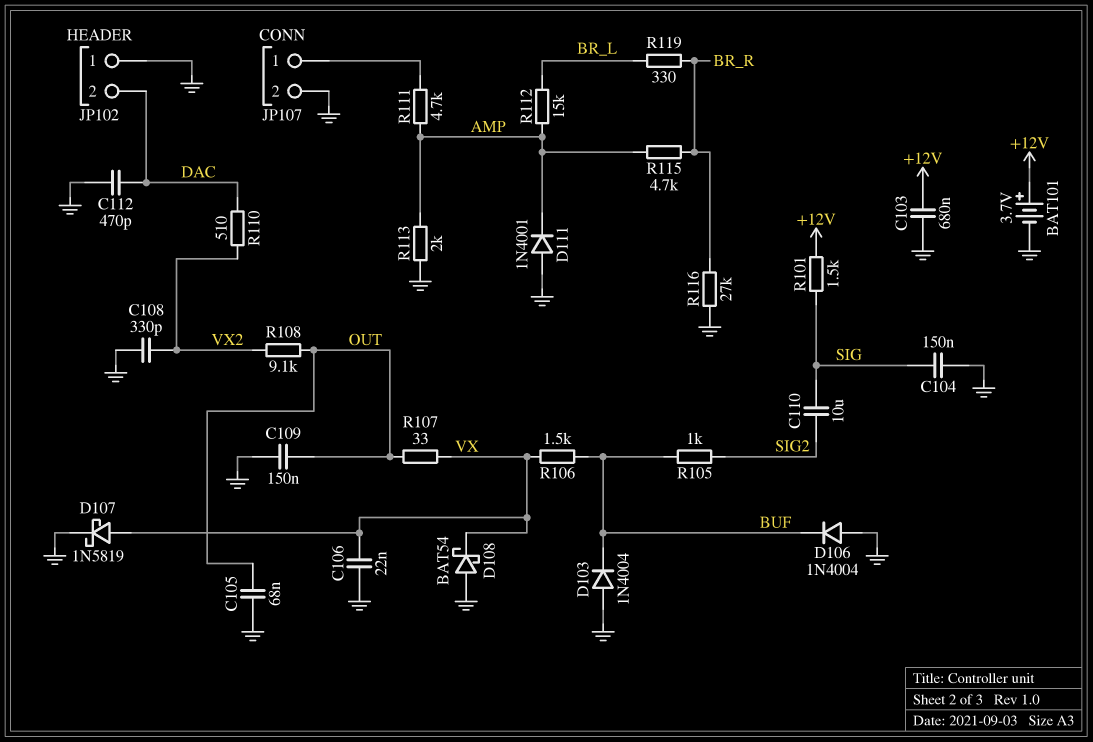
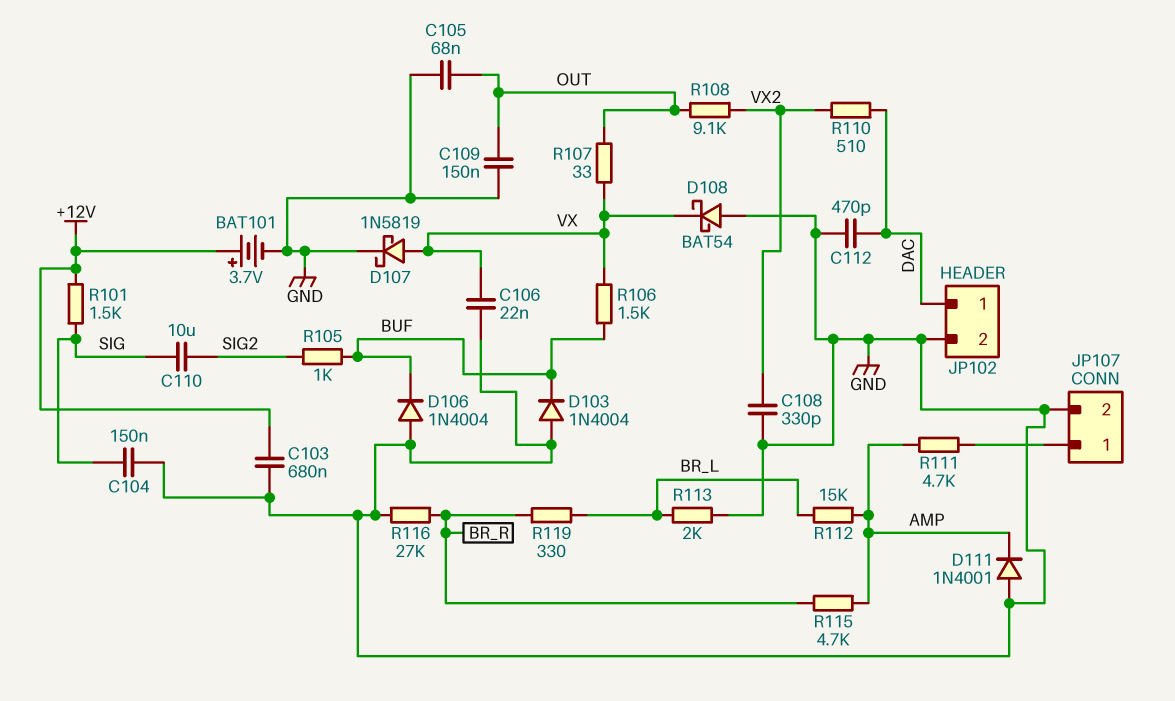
JP102 pin 1: GND -> DAC
JP102 pin 2: DAC -> GND
R113: 2k (AMP, GND) -> 2k (BR_L, GND)

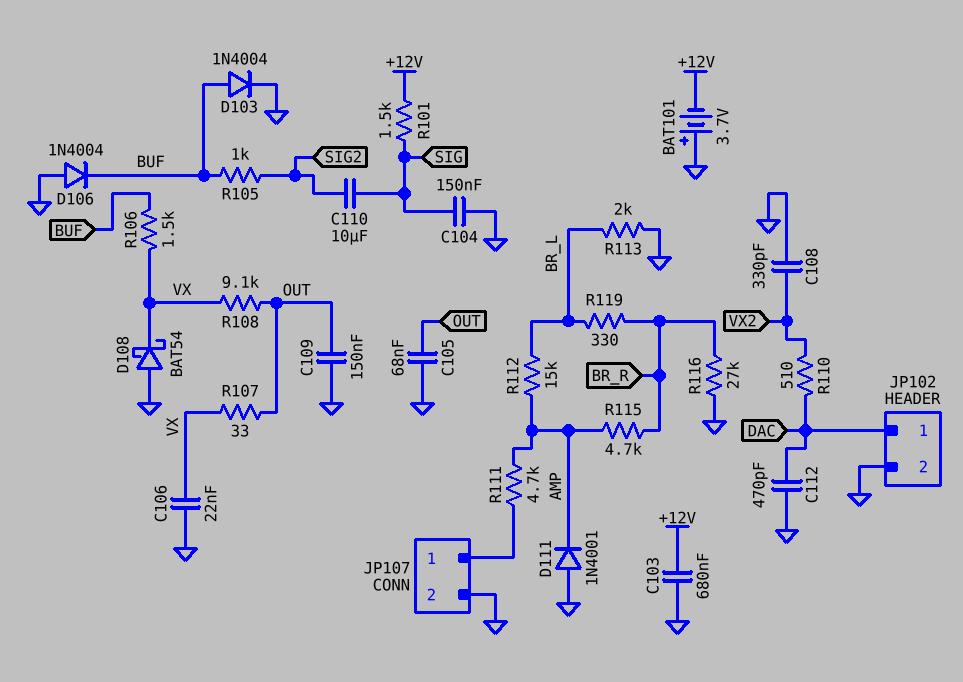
BAT101: 3.7V (plus +12V, minus GND) -> 3.7V (plus GND, minus +12V)
D103: diode 1N4004 (A GND, K BUF) -> diode 1N4004 (A BUF, K GND)
D107: schottky 1N5819 (A VX, K GND) -> none
R108: 9.1k (OUT, VX2) -> 9.1k (OUT, VX)

